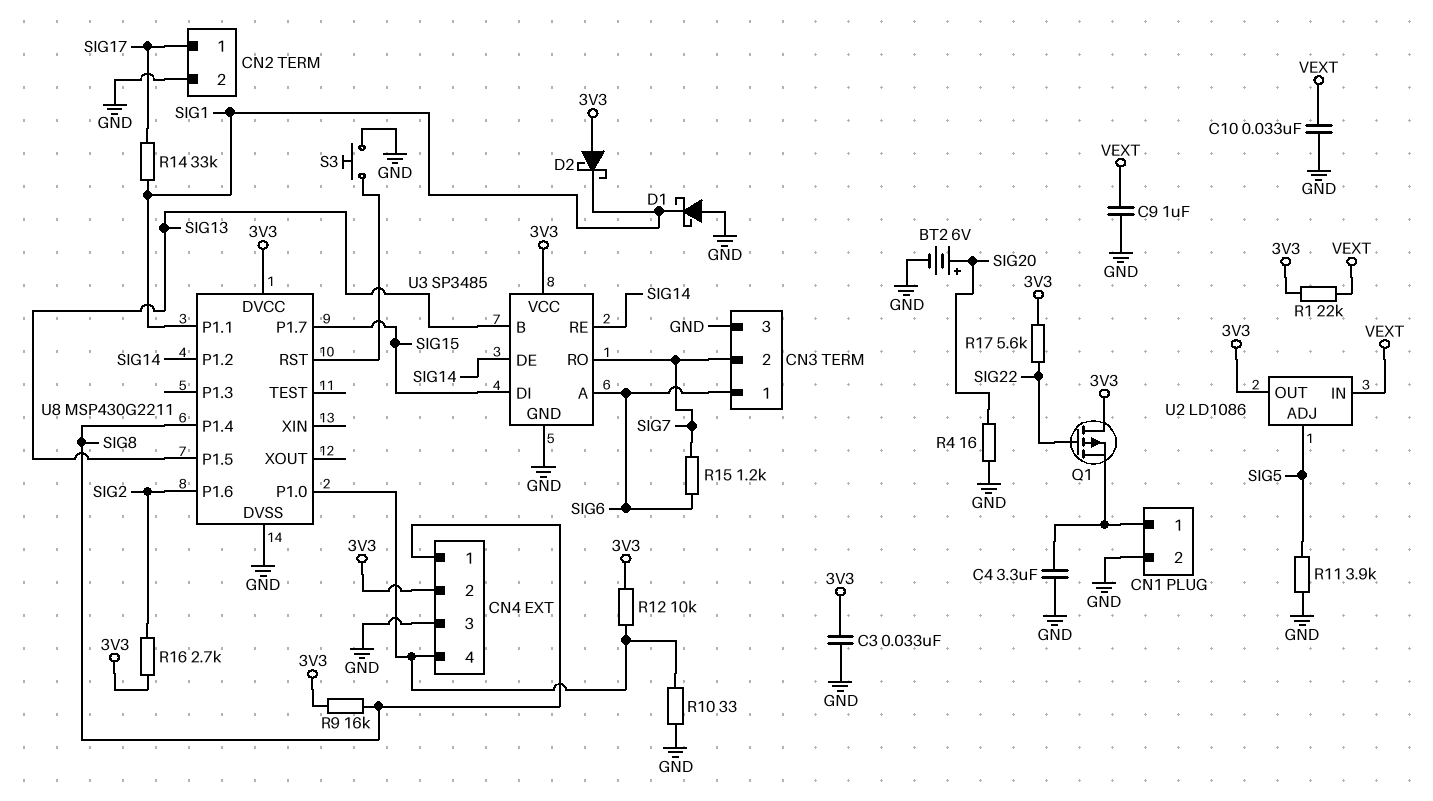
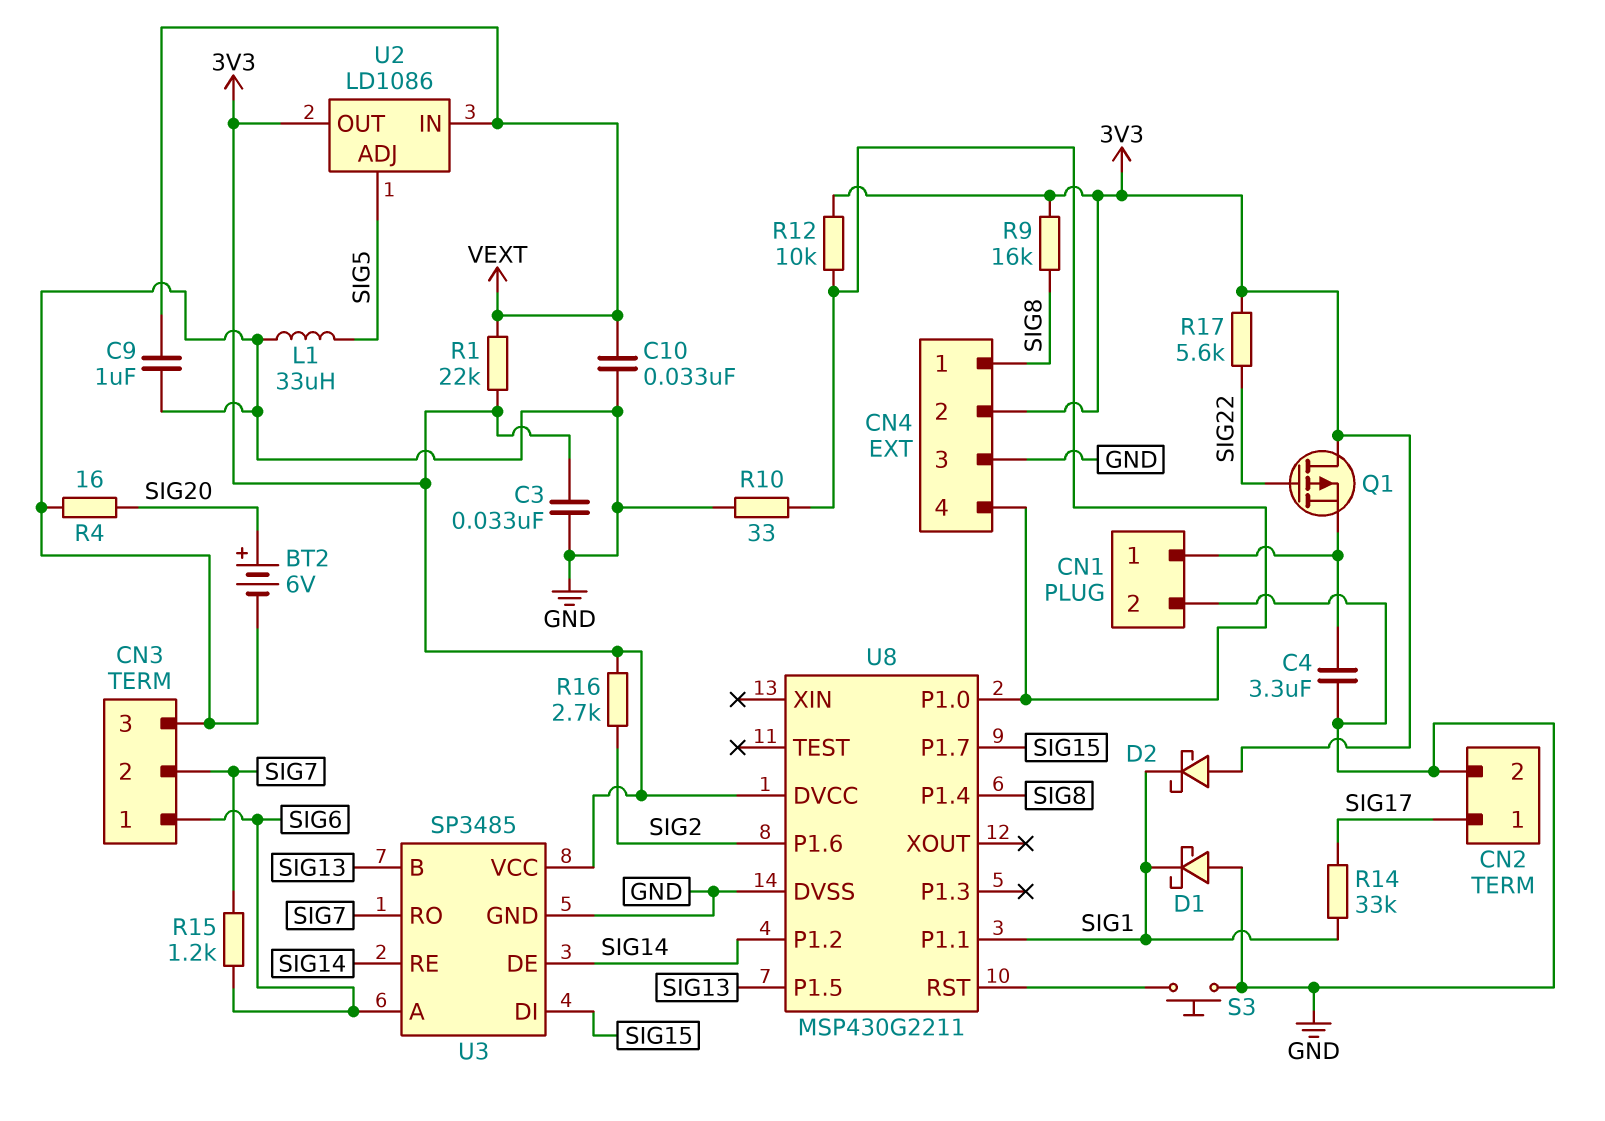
L1: none -> 33uH (GND, SIG5)
R11: 3.9k (GND, SIG5) -> none

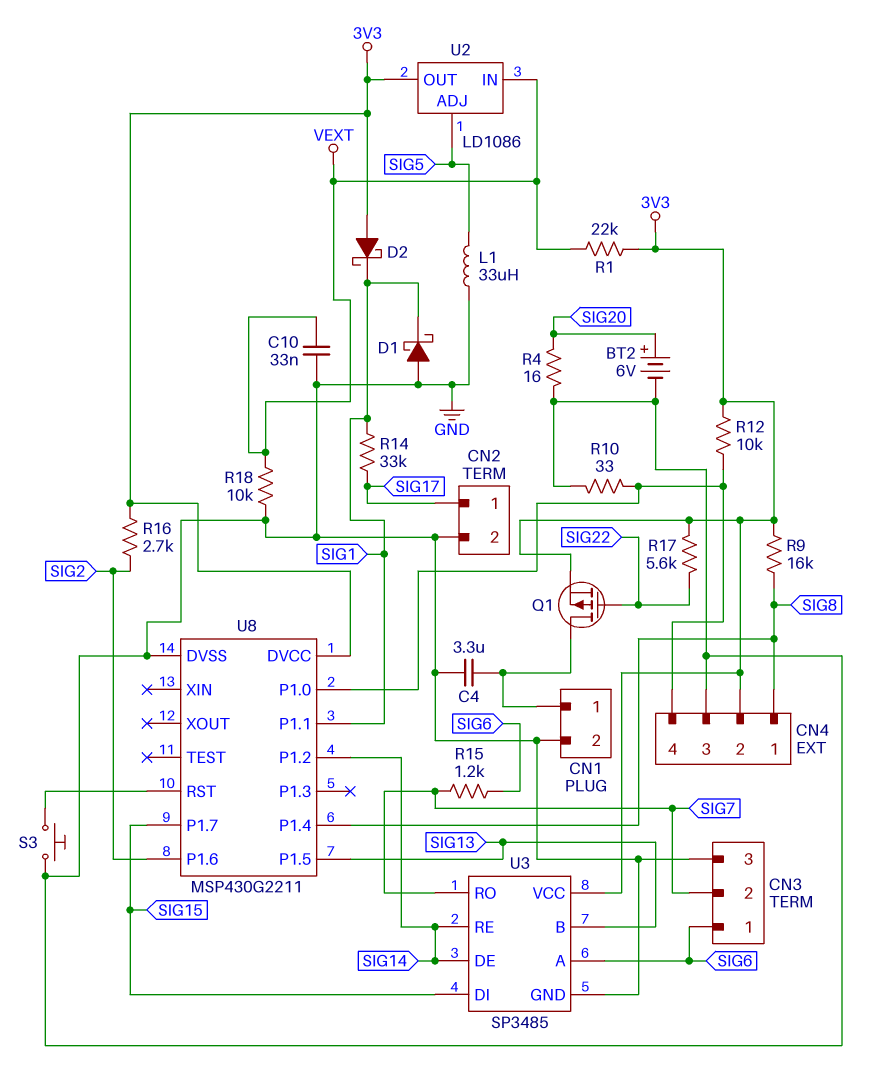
C3: 33nF (3V3, GND) -> none
C9: 1uF (GND, VEXT) -> none
Q1: PMOS (G SIG22, D 3V3, S CN1/1) -> PMOS (G SIG22, D CN1/1, S 3V3)
R18: none -> 10k (GND, VEXT)

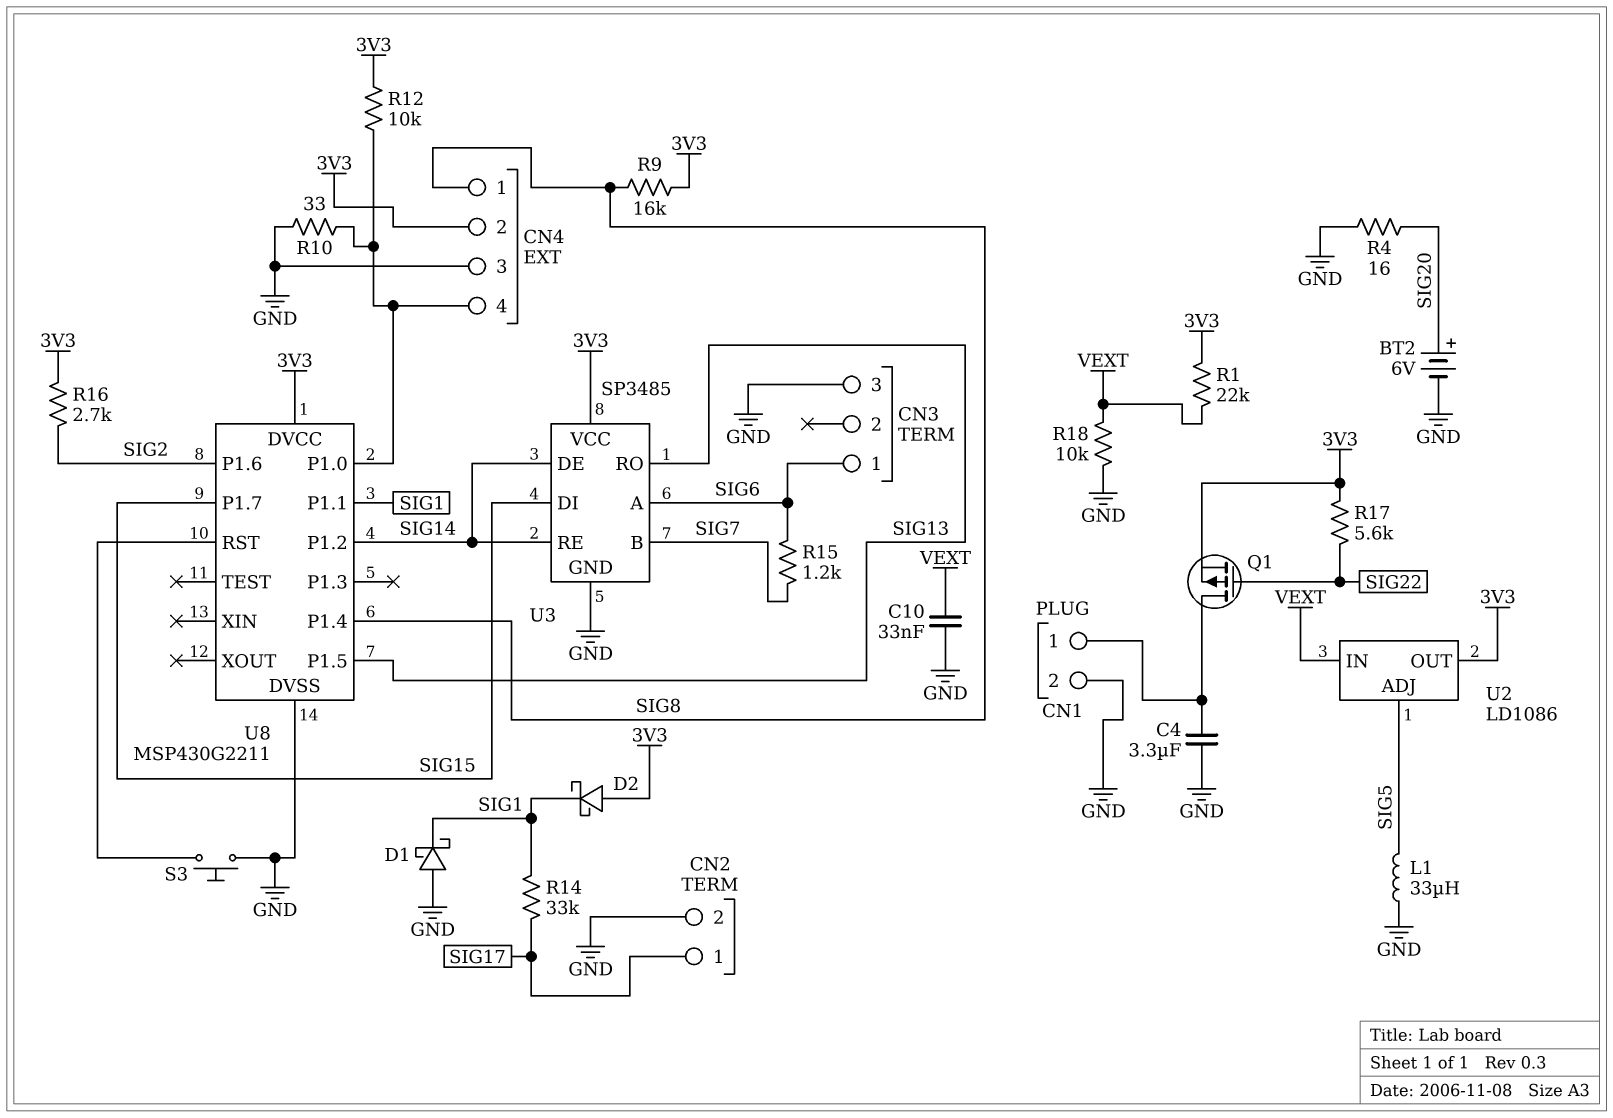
CN3 pin 2: SIG7 -> none
U3 pin B: SIG13 -> SIG7
U3 pin RO: SIG7 -> SIG13

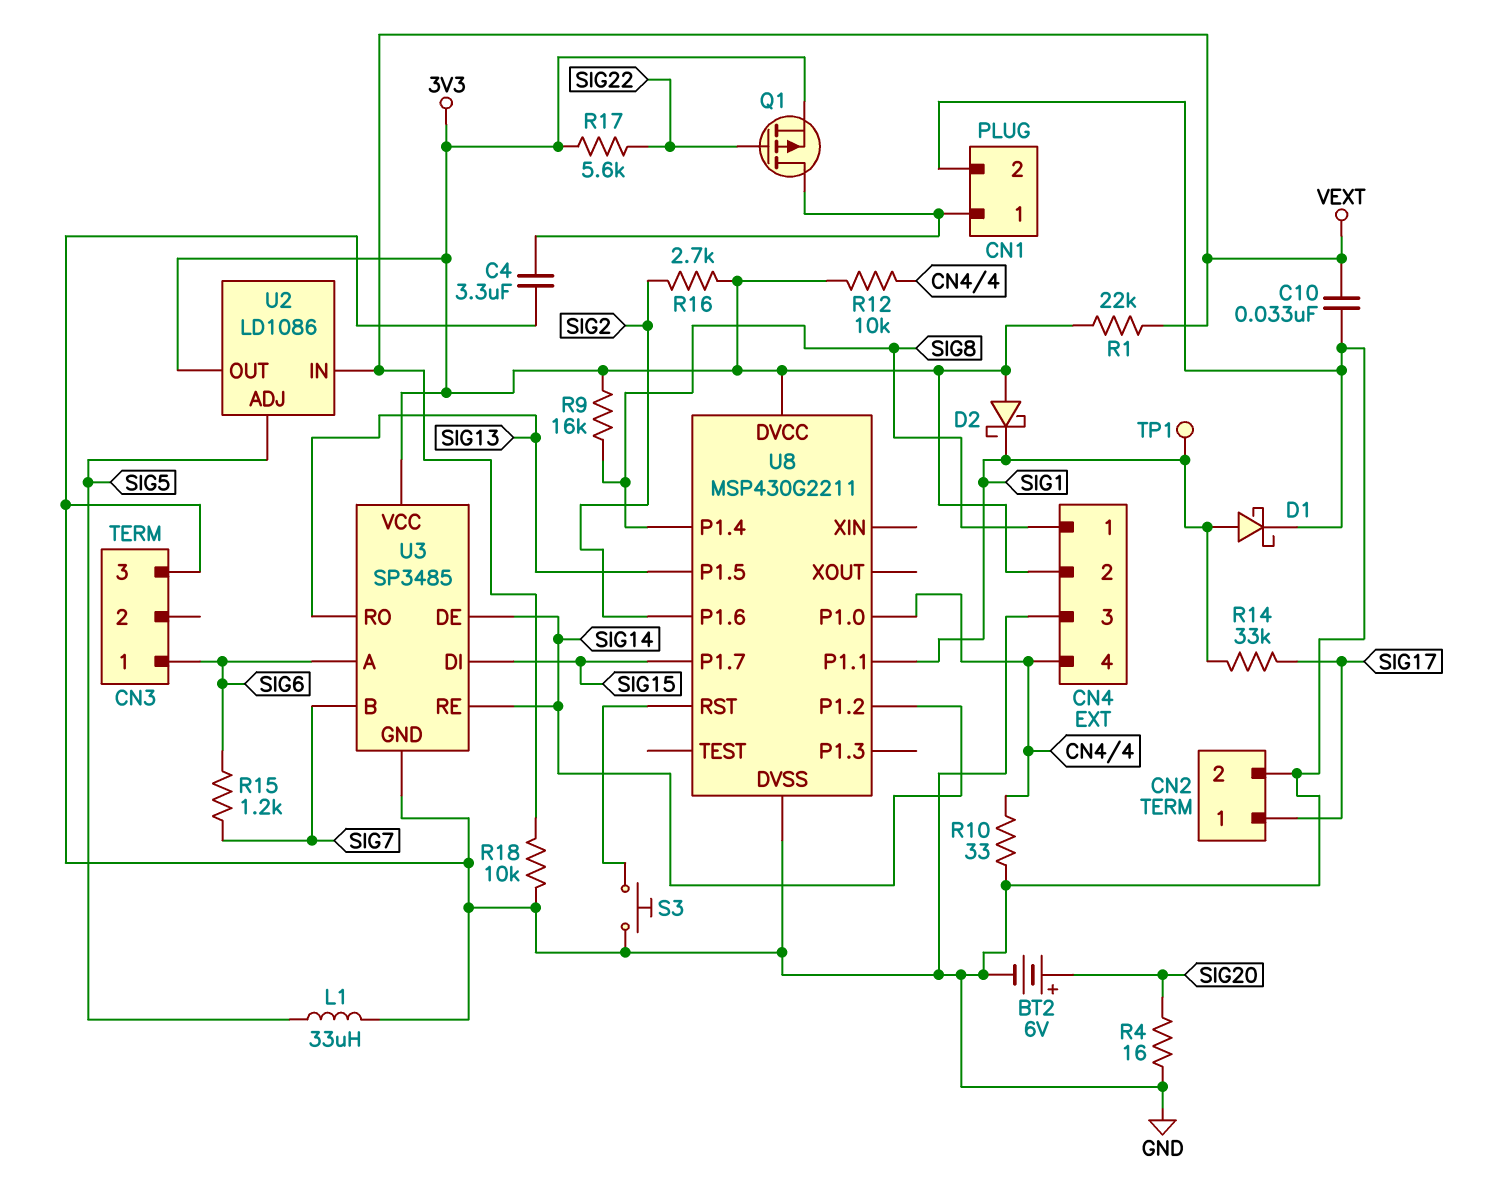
D1: schottky (A GND, K SIG1) -> schottky (A SIG1, K GND)
TP1: none -> test point (SIG1)

